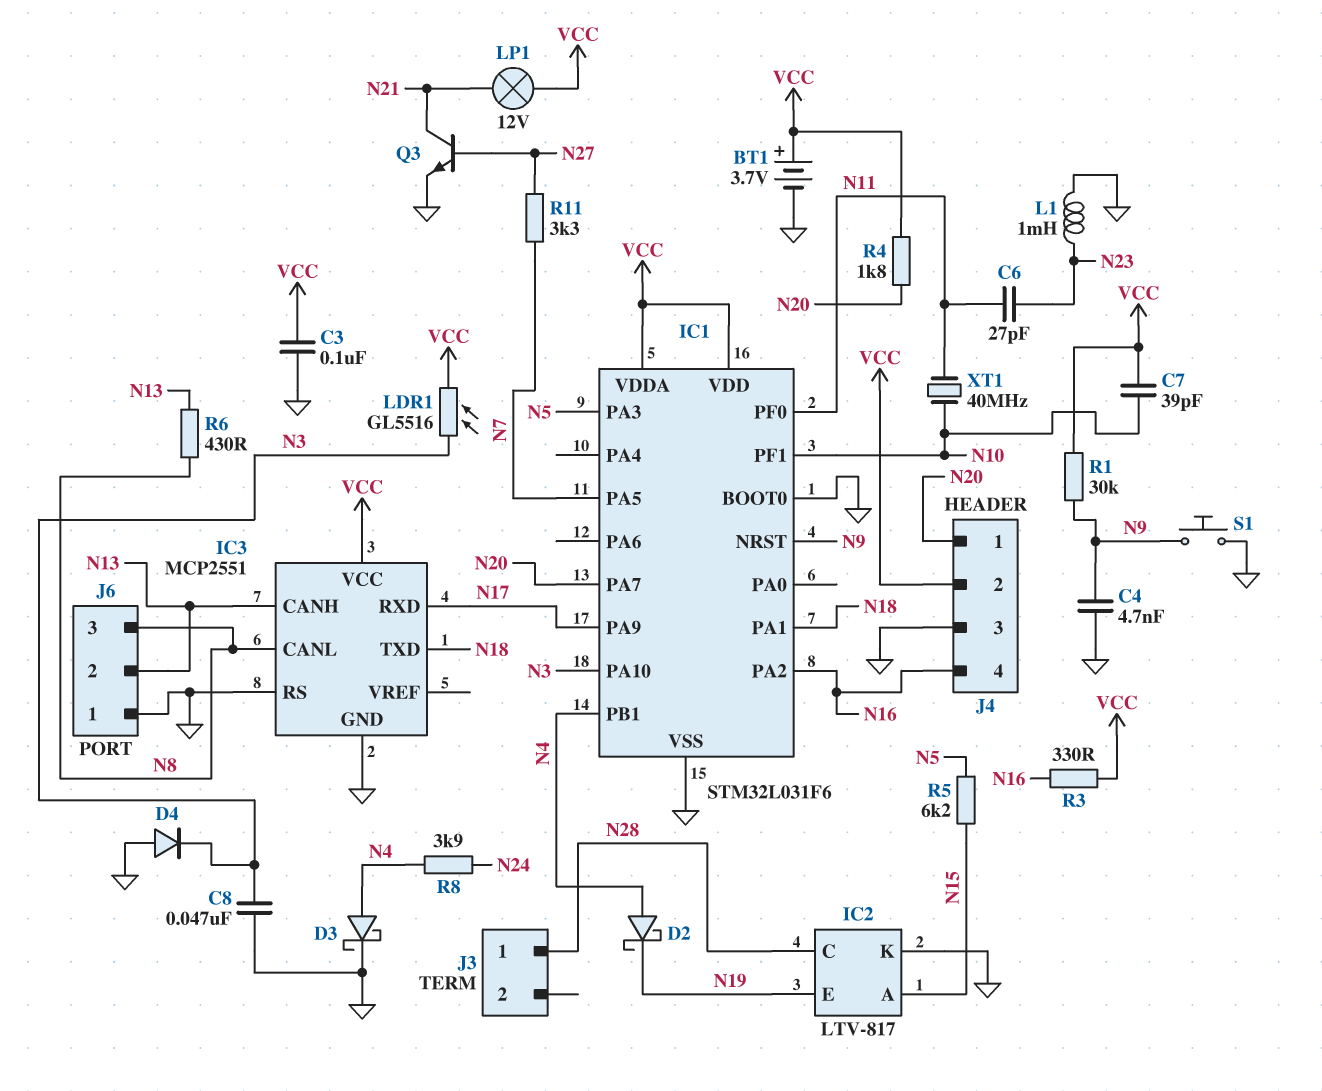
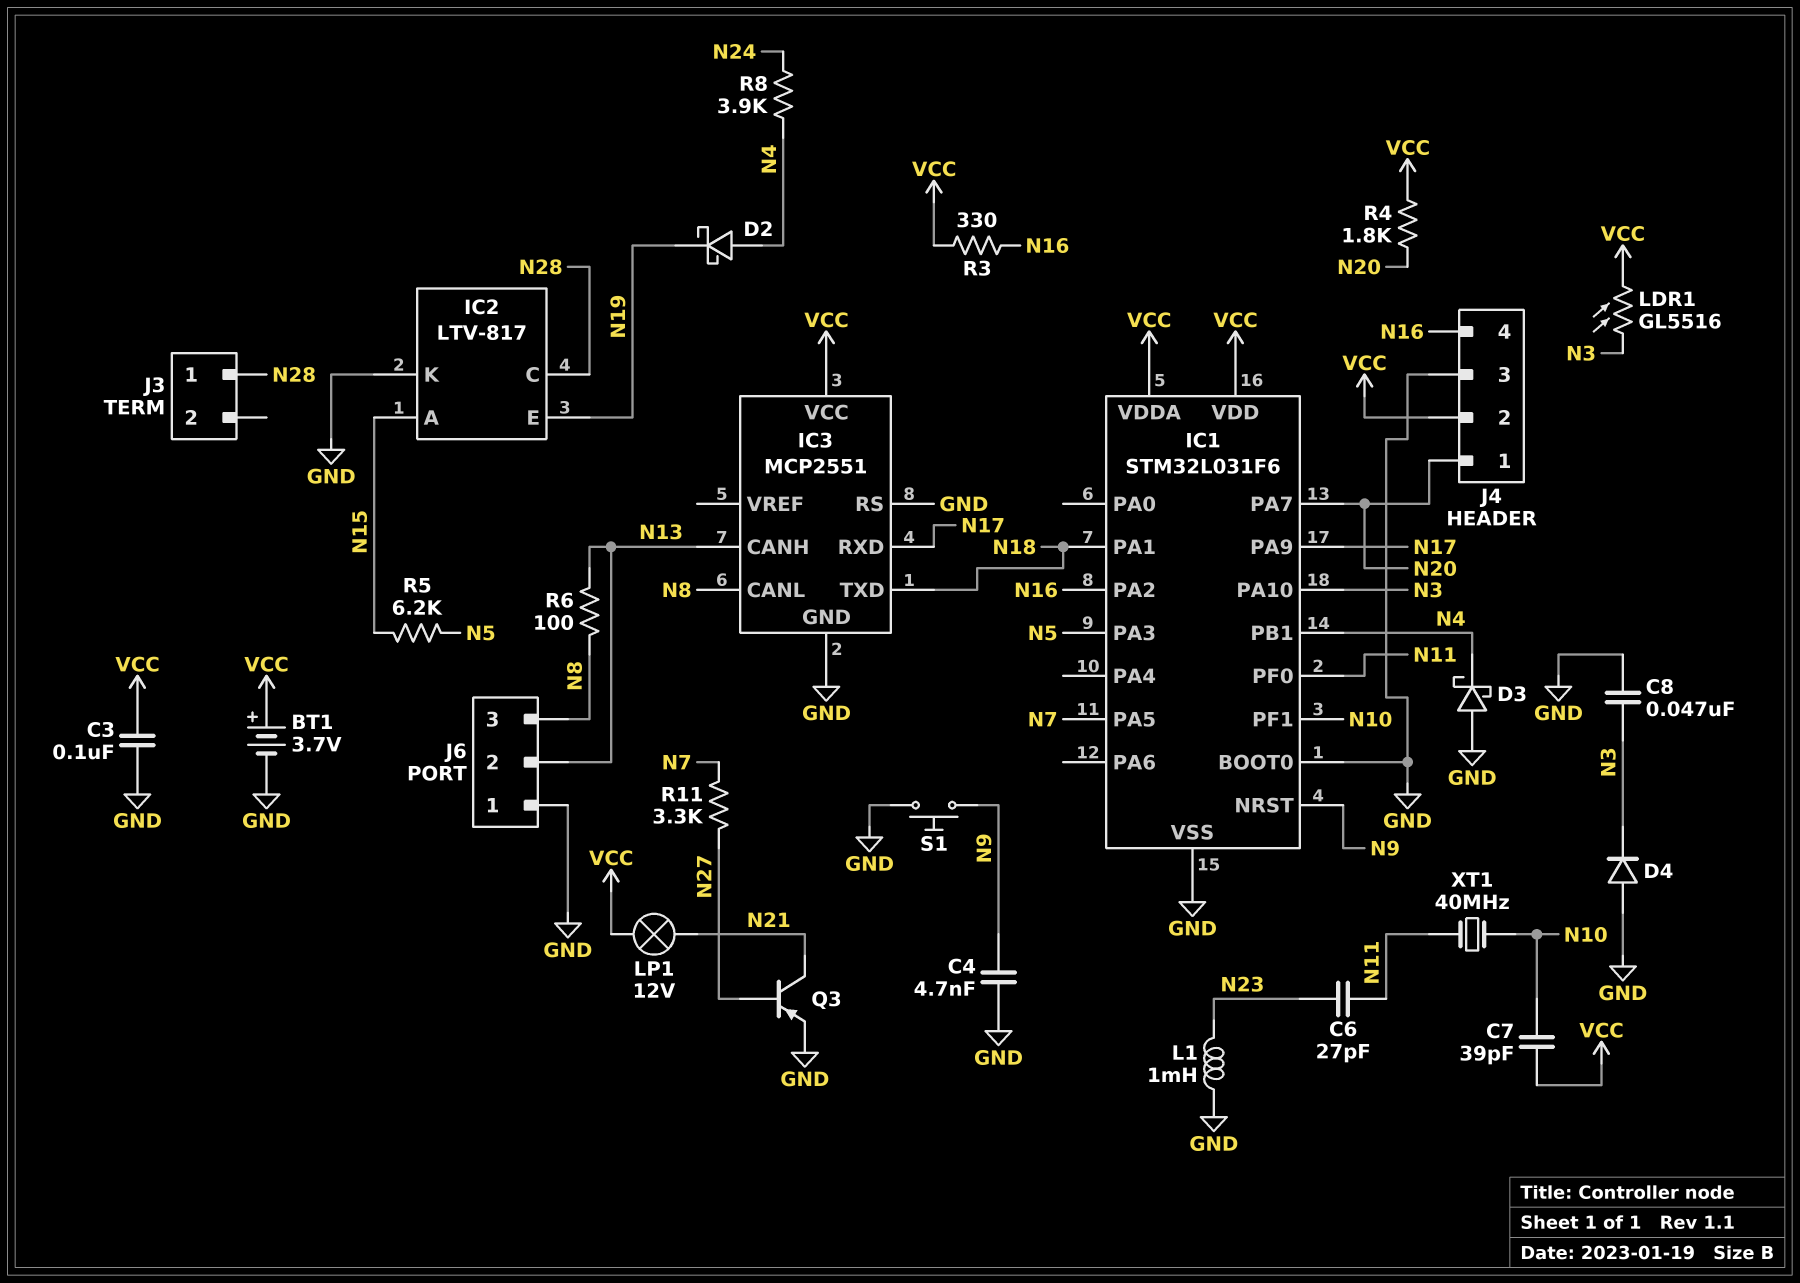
D3: schottky (A N4, K GND) -> schottky (A GND, K N4)
Q3: NPN (B N27, C N21, E GND) -> PNP (B N27, C N21, E GND)
R1: 30k (N9, VCC) -> none
R6: 430 (N8, N13) -> 100 (N8, N13)

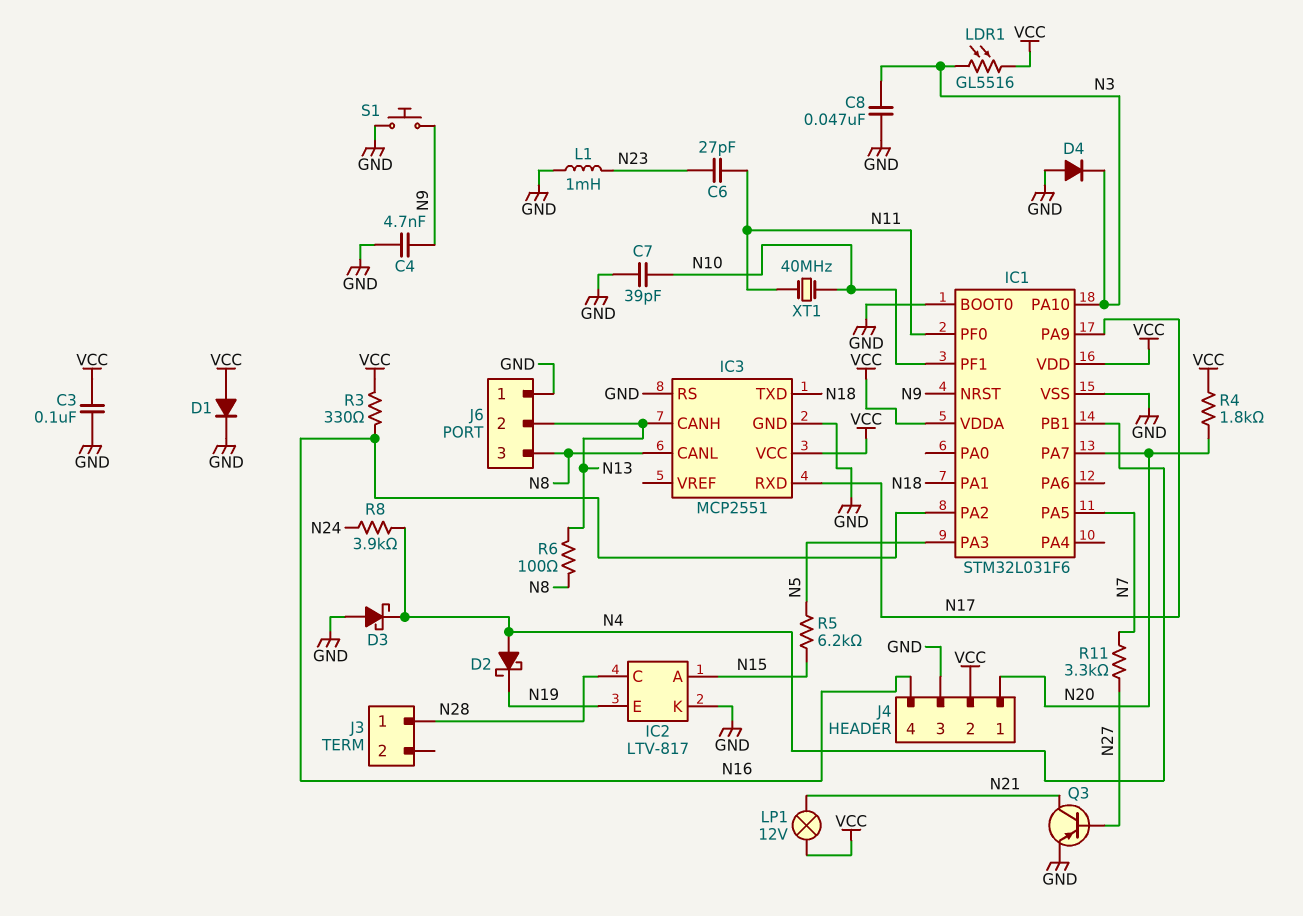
BT1: 3.7V (plus VCC, minus GND) -> none
C7: 39pF (N10, VCC) -> 39pF (GND, N10)
D1: none -> diode (A VCC, K GND)

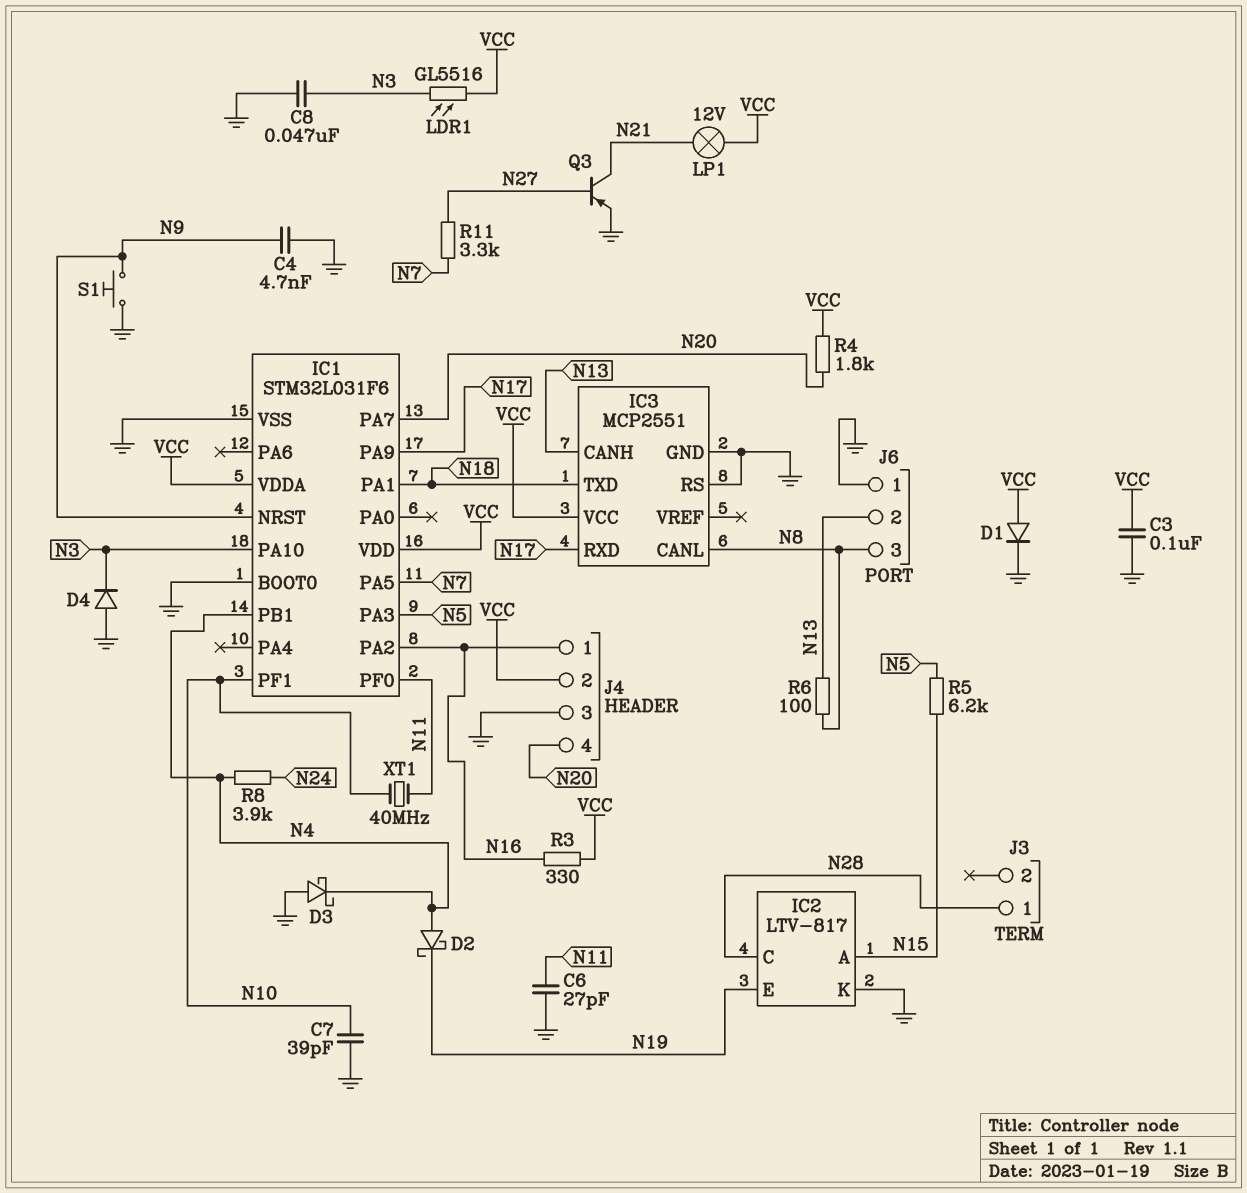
C6: 27pF (N11, N23) -> 27pF (GND, N11)
J4 pin 1: N20 -> N16
J4 pin 4: N16 -> N20
L1: 1mH (GND, N23) -> none

